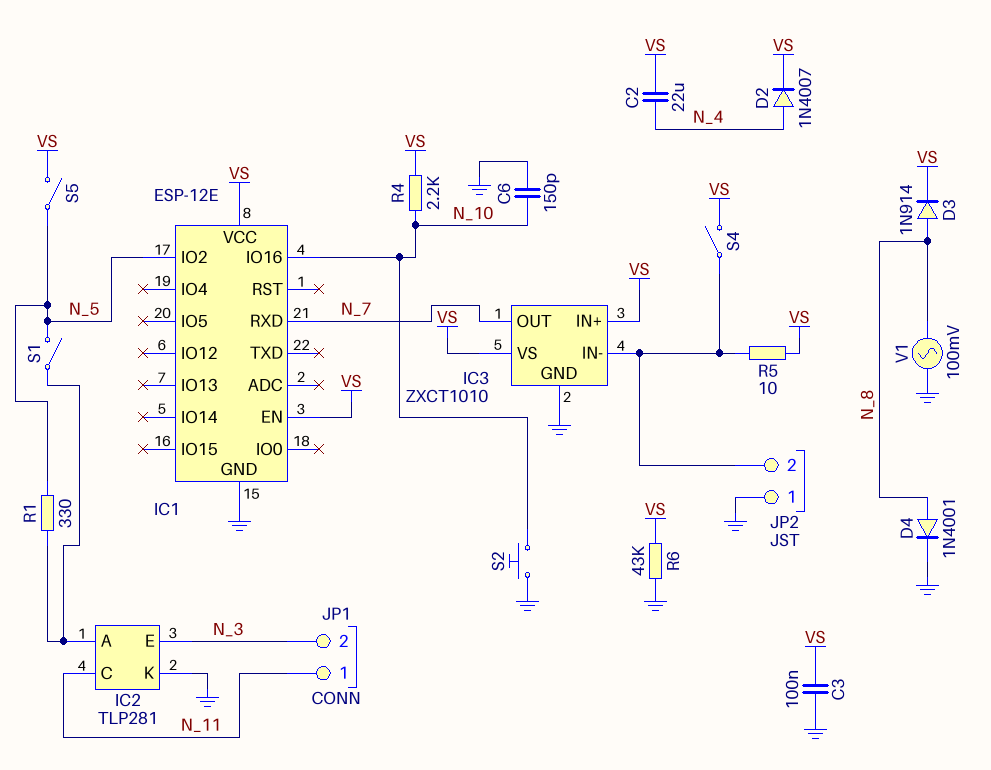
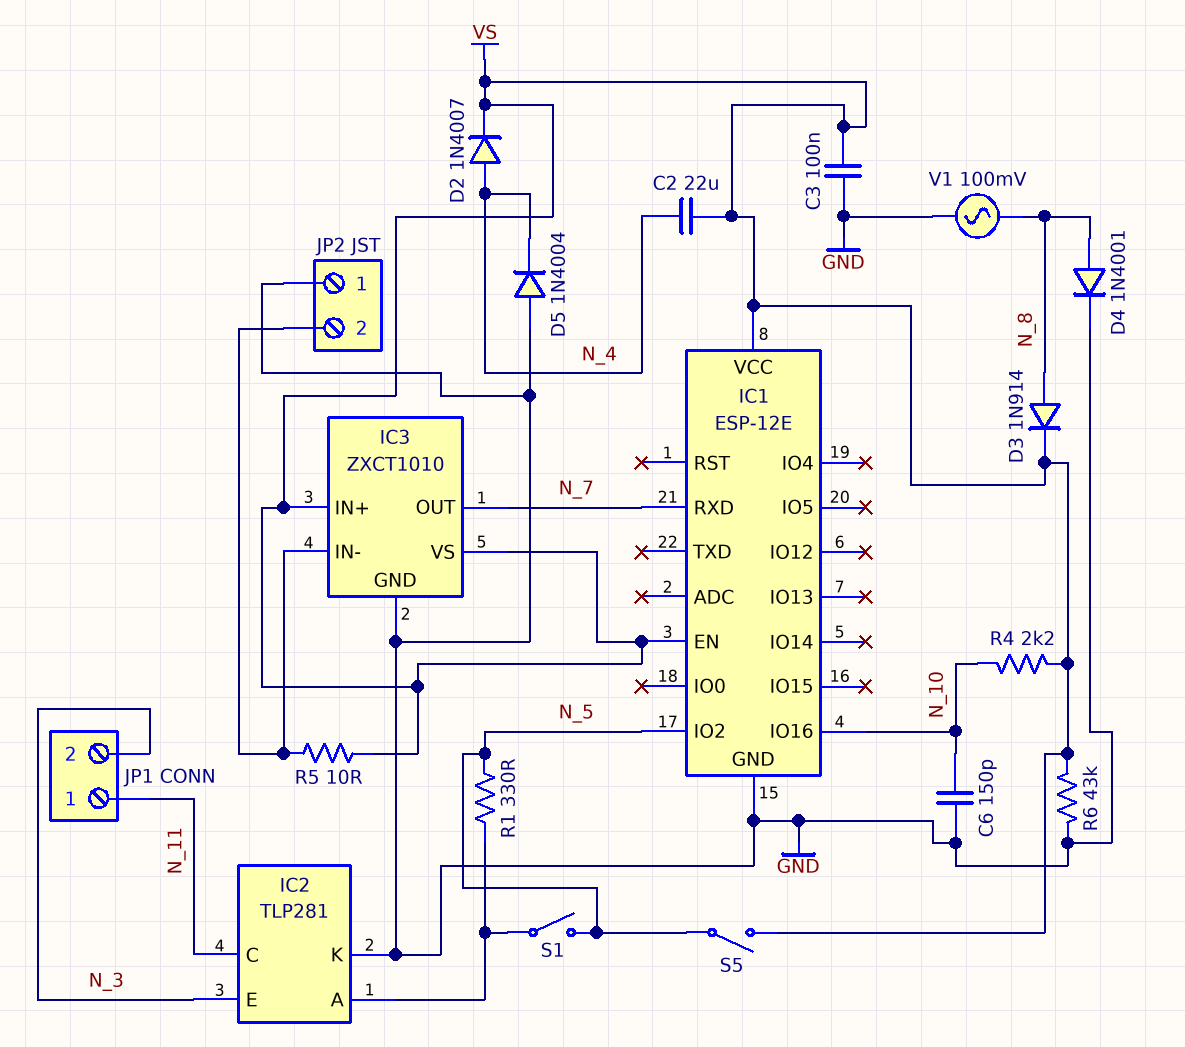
D5: none -> diode 1N4004 (A GND, K N_4)
S2: button (GND, N_10) -> none
S4: switch (IC3/IN-, VS) -> none

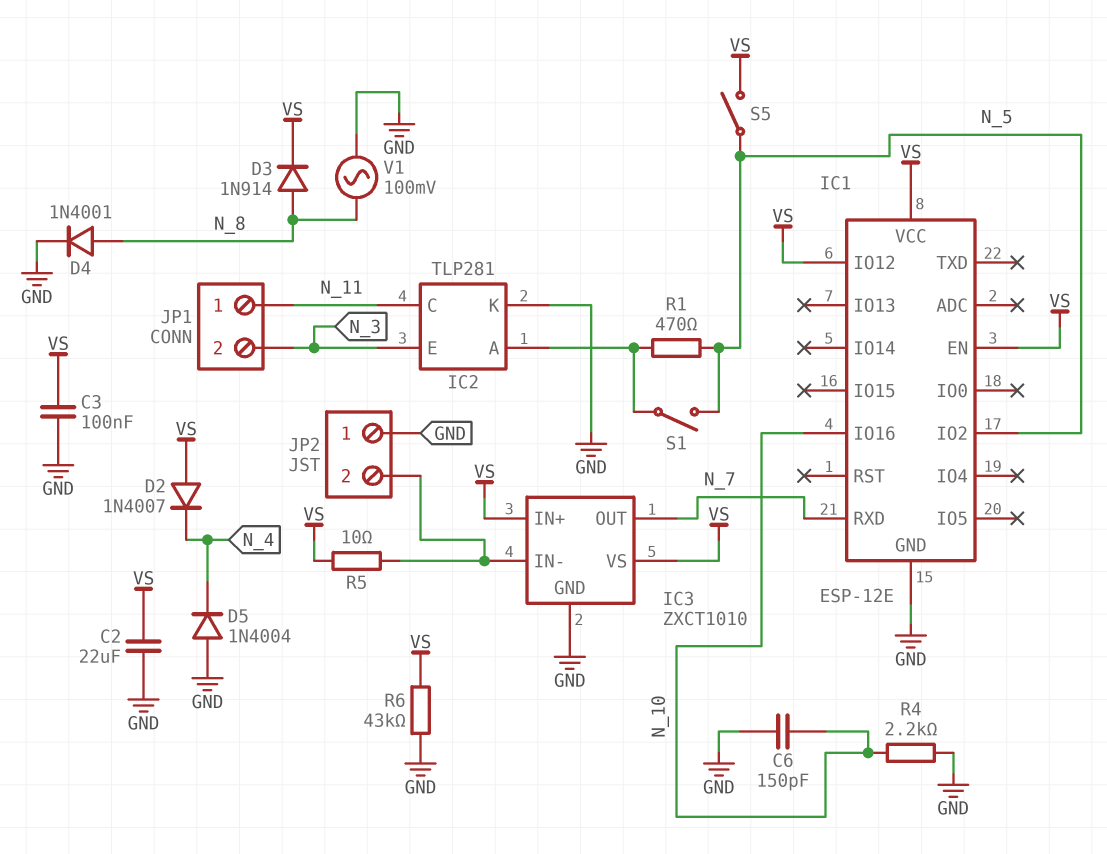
C2: 22uF (N_4, VS) -> 22uF (GND, VS)
D2: diode 1N4007 (A N_4, K VS) -> diode 1N4007 (A VS, K N_4)
IC1 pin IO12: none -> VS
R1: 330 (IC2/A, N_5) -> 470 (IC2/A, N_5)
R4: 2.2k (N_10, VS) -> 2.2k (GND, N_10)

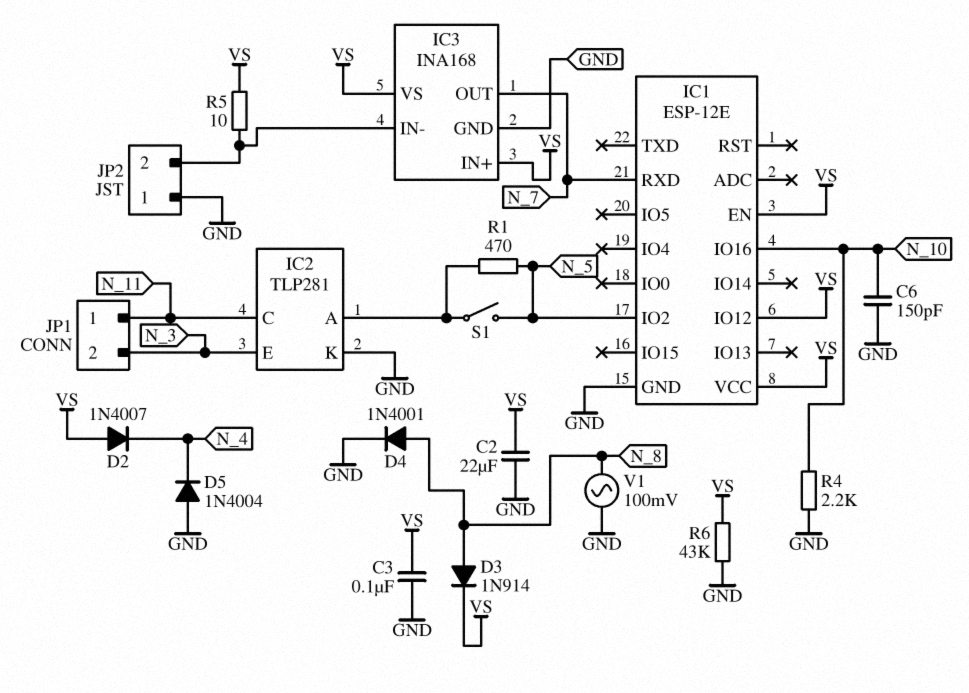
IC3: ZXCT1010 -> INA168
S5: switch (N_5, VS) -> none

